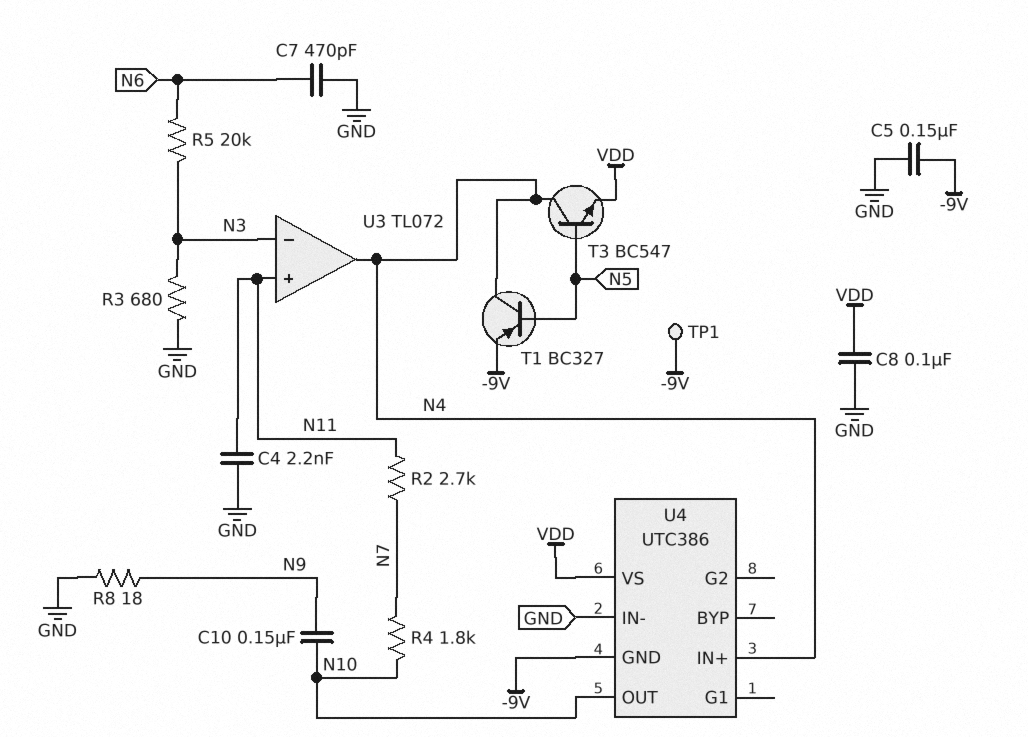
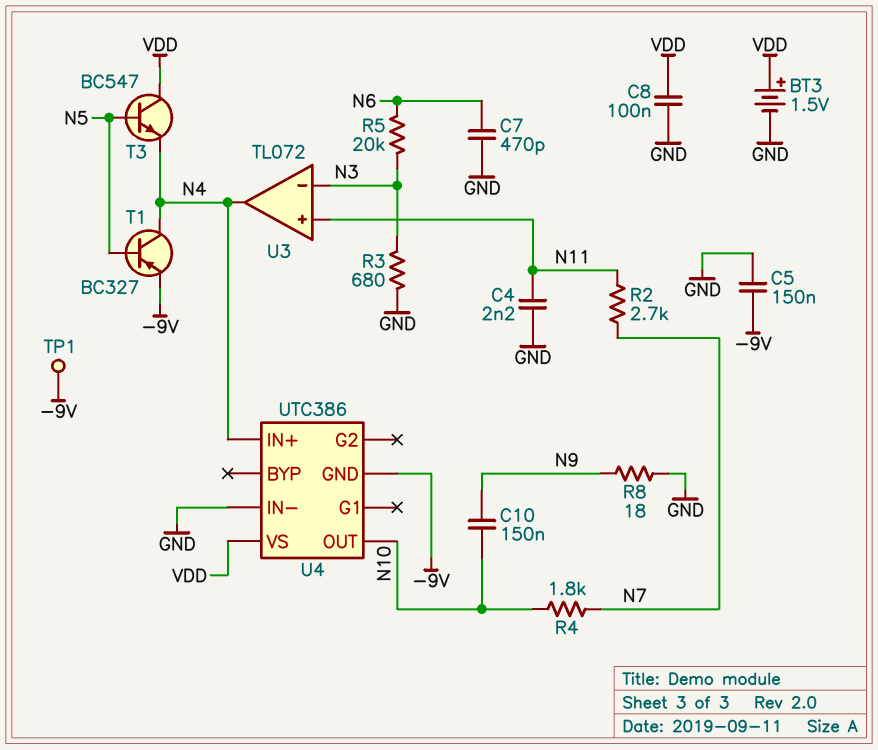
BT3: none -> 1.5V (plus VDD, minus GND)
T3: NPN BC547 (B N5, C N4, E VDD) -> NPN BC547 (B N5, C VDD, E N4)

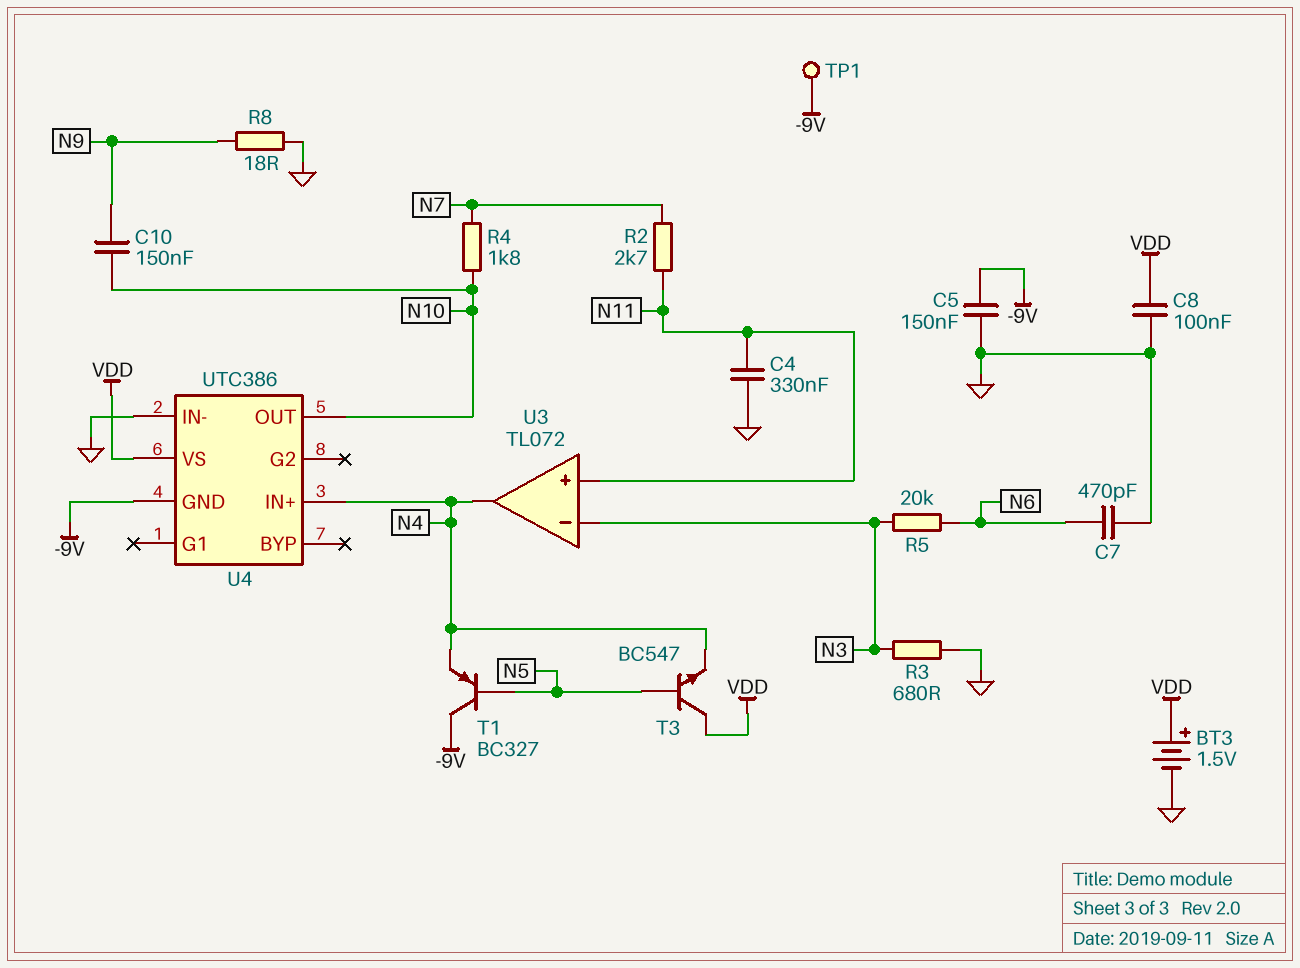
C4: 2.2nF (GND, N11) -> 330nF (GND, N11)
T1: PNP BC327 (B N5, C N4, E -9V) -> PNP BC327 (B N5, C -9V, E N4)

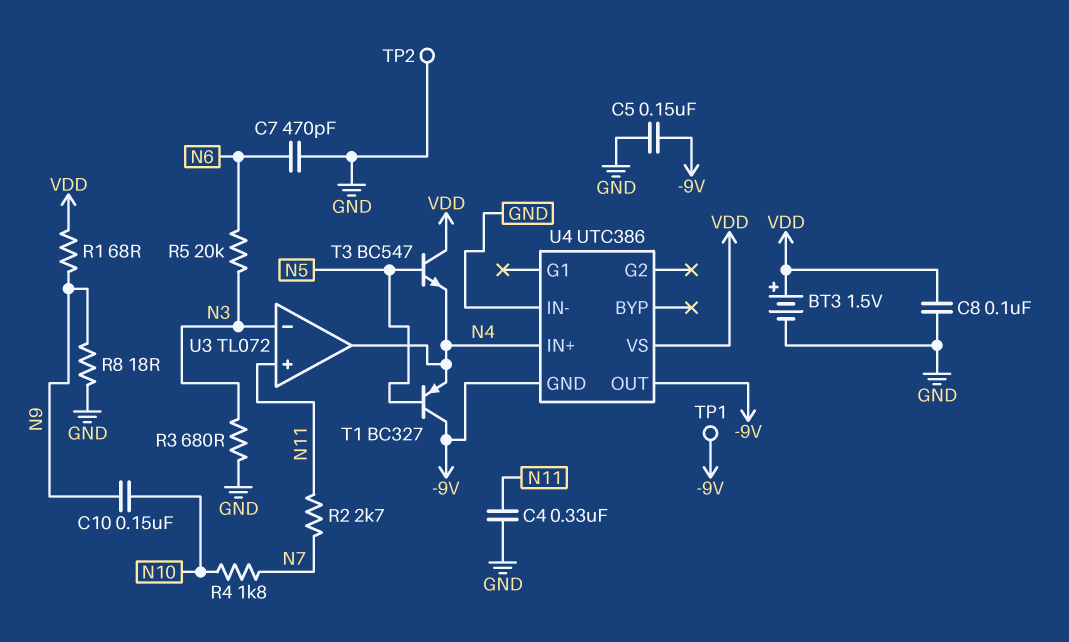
R1: none -> 68 (N9, VDD)
TP2: none -> test point (GND)
U4 pin OUT: N10 -> -9V

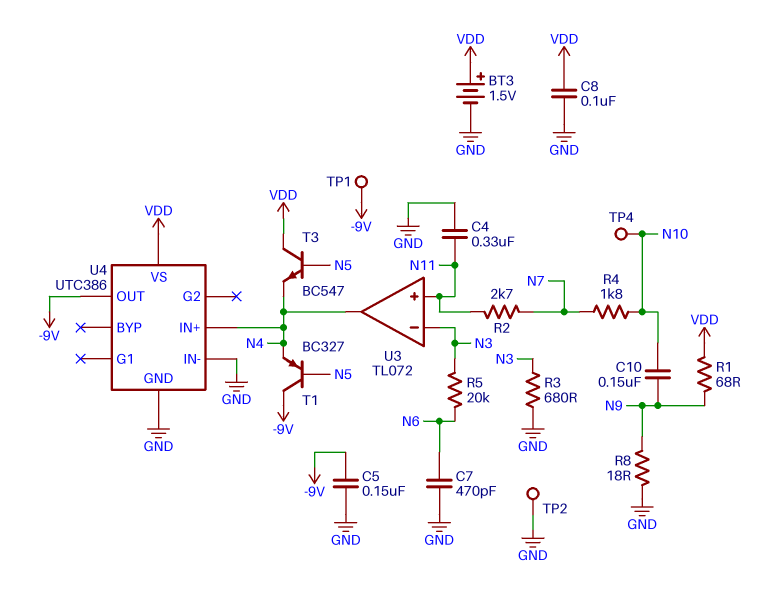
TP4: none -> test point (N10)
U4 pin GND: -9V -> GND

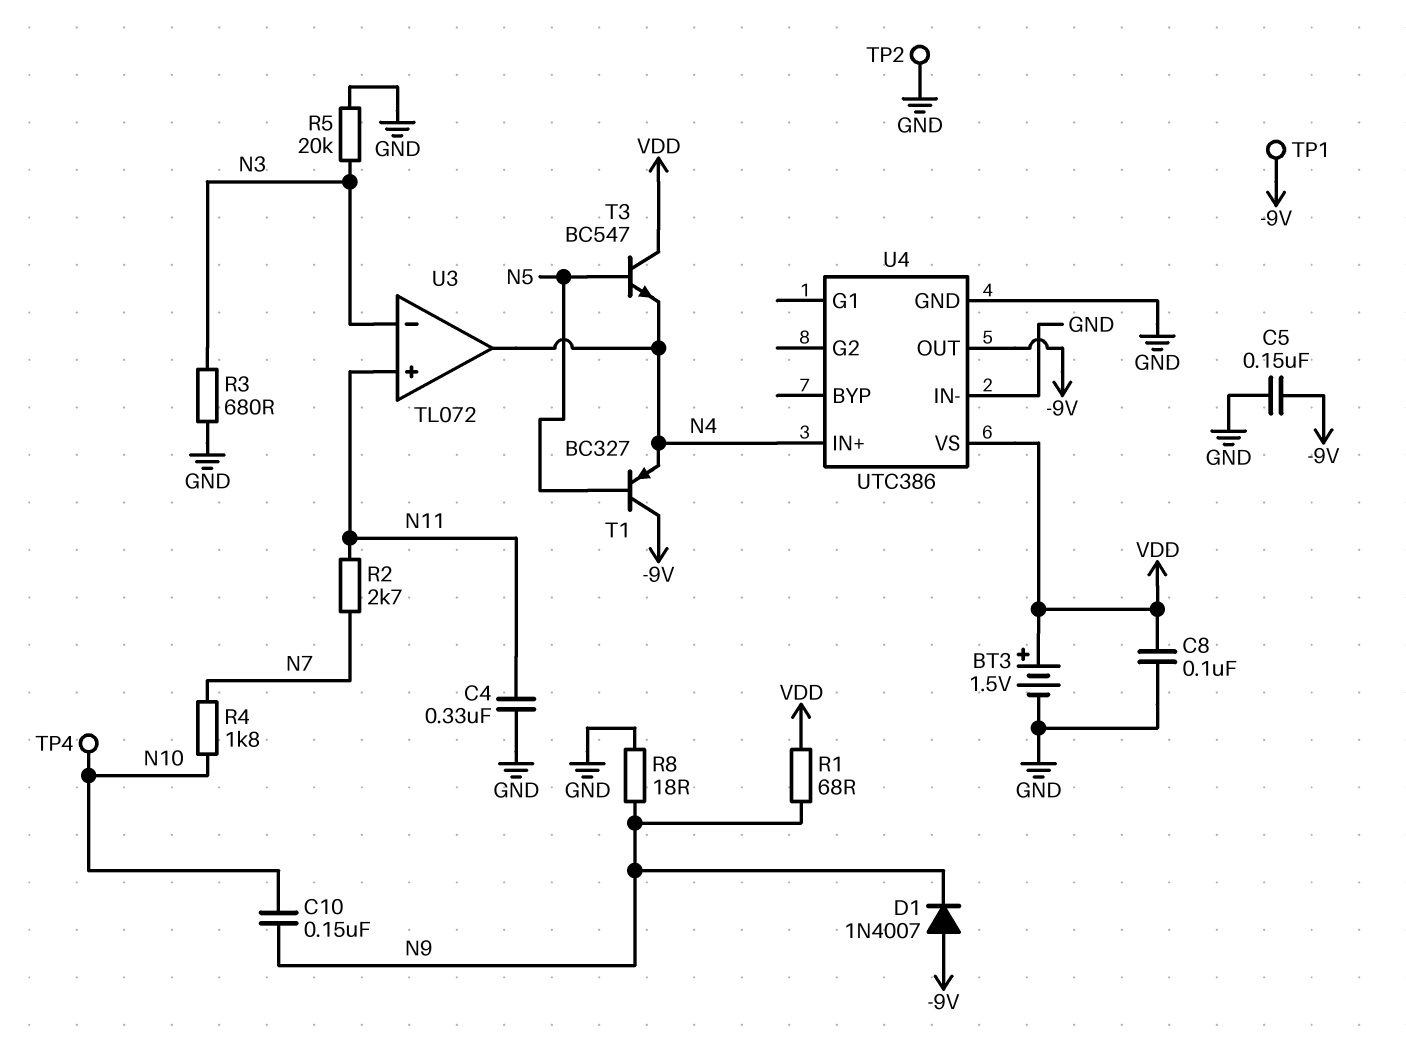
C7: 470pF (GND, N6) -> none
D1: none -> diode 1N4007 (A -9V, K N9)
R5: 20k (N3, N6) -> 20k (GND, N3)

